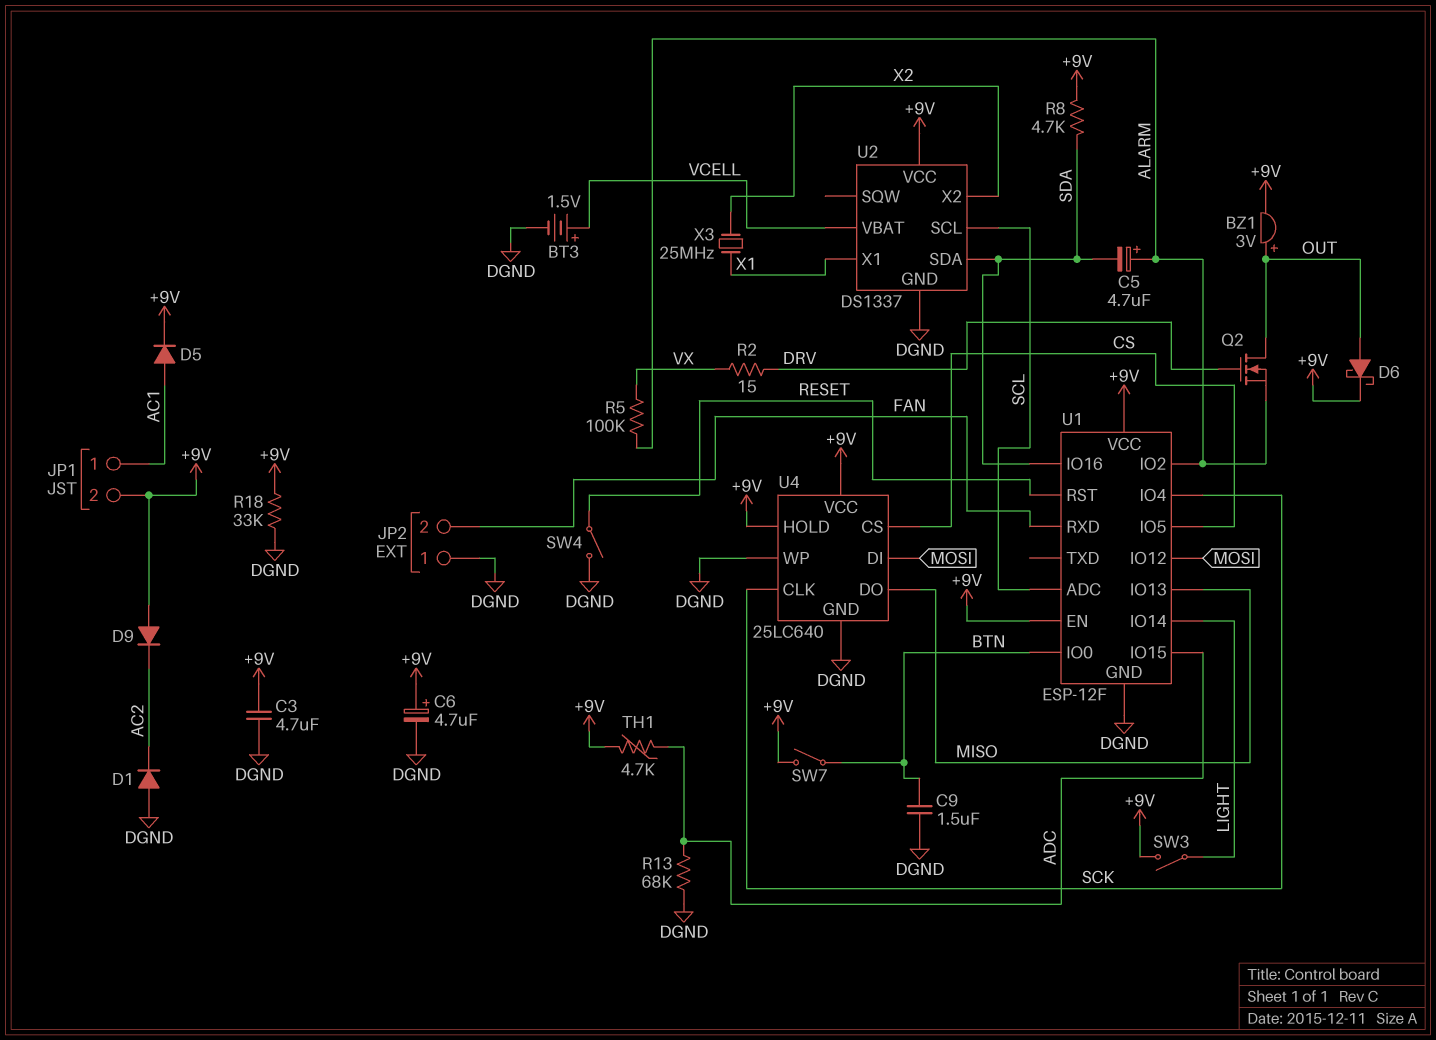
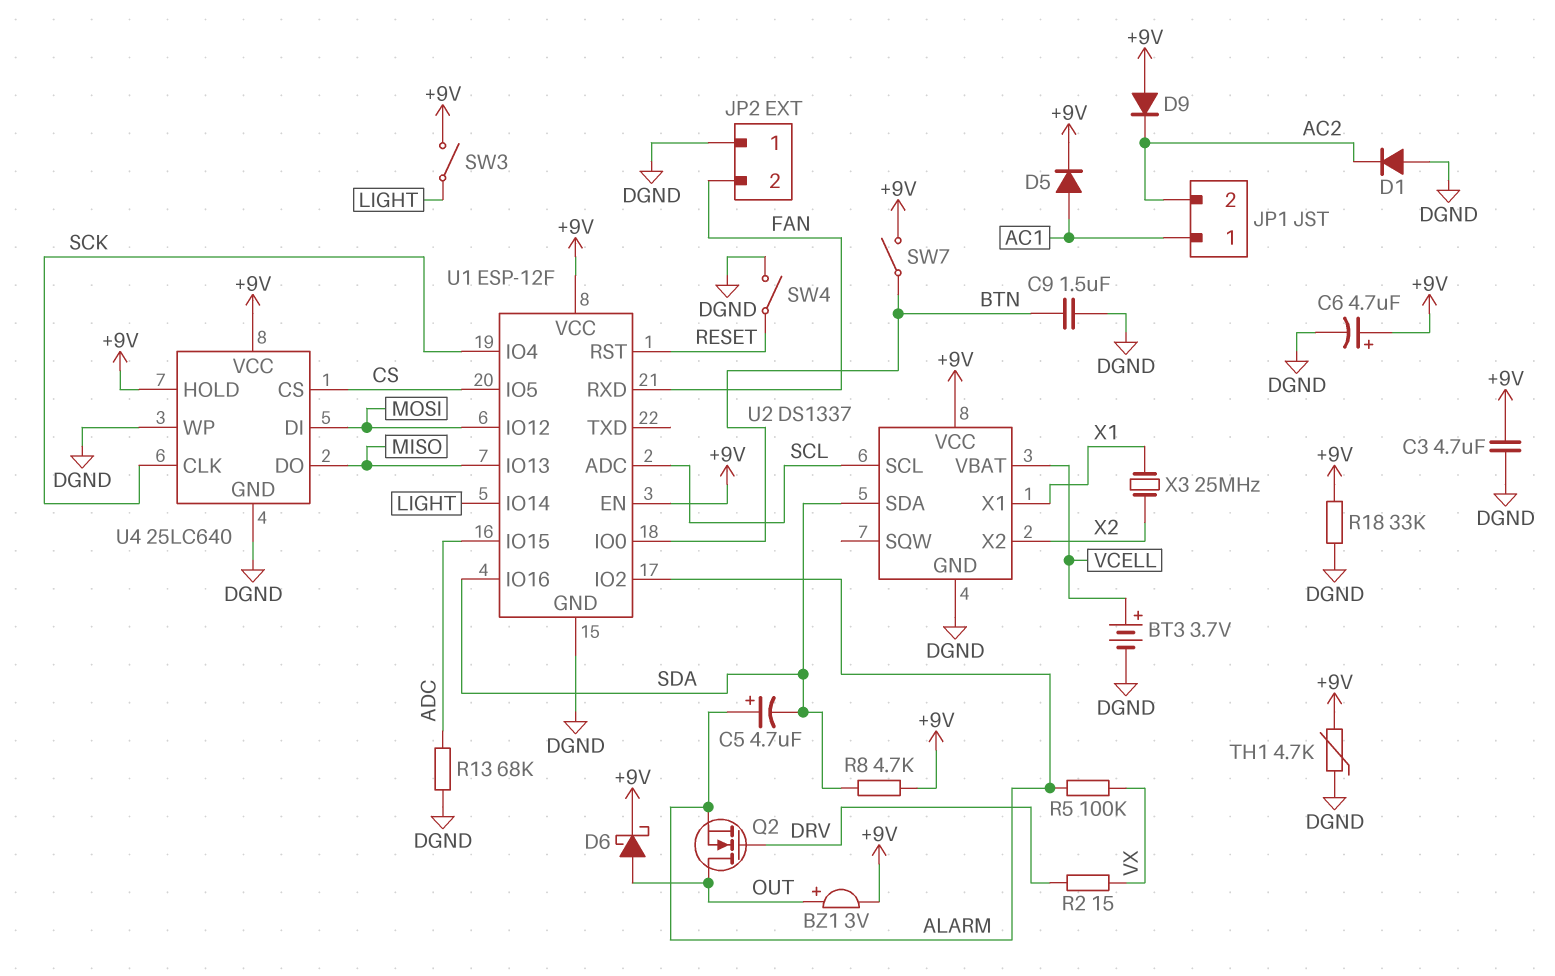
BT3: 1.5V (plus VCELL, minus DGND) -> 3.7V (plus VCELL, minus DGND)
JP1 pin 2: +9V -> AC2
TH1: 4.7k (+9V, ADC) -> 4.7k (+9V, DGND)

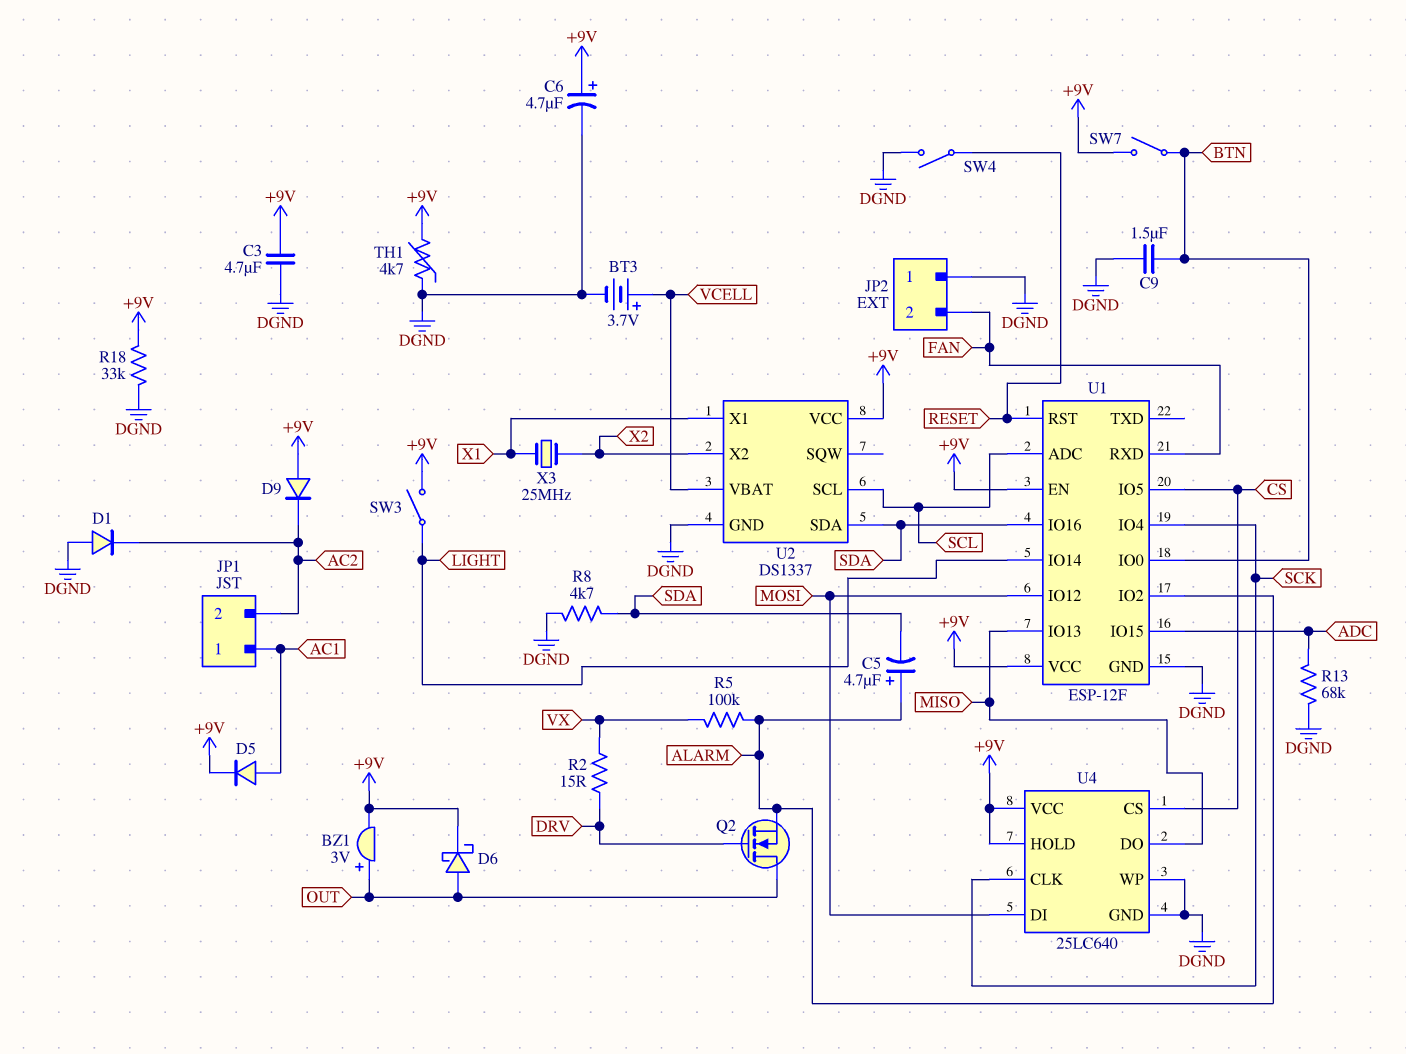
R8: 4.7k (+9V, SDA) -> 4.7k (DGND, SDA)

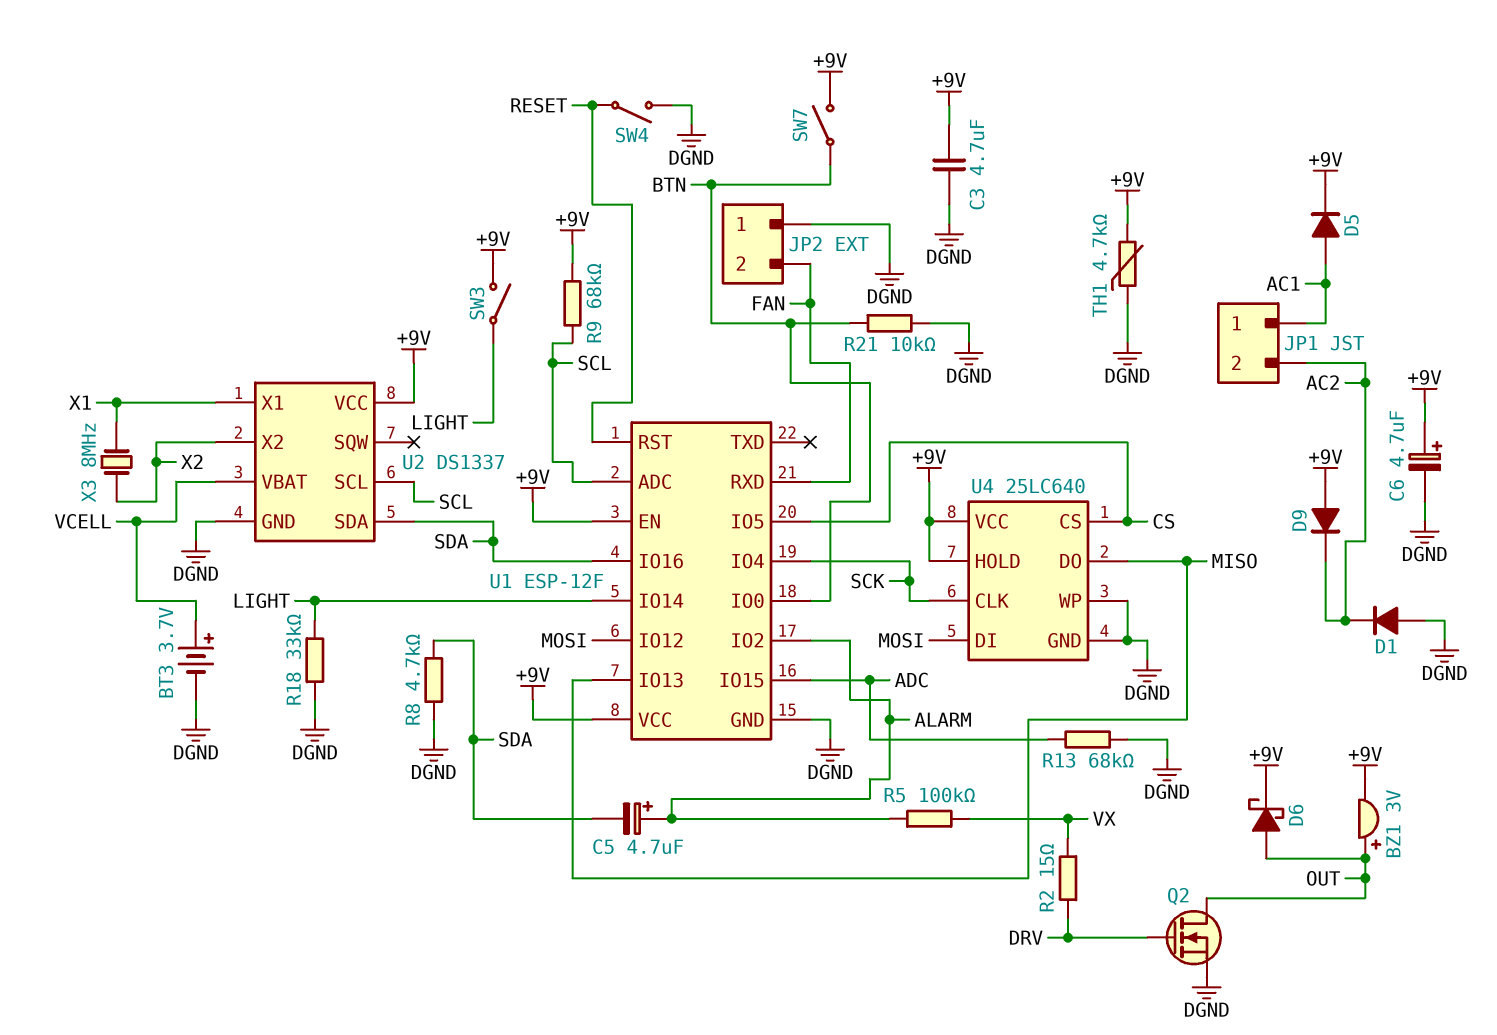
C9: 1.5uF (BTN, DGND) -> none
Q2: NMOS (G DRV, D OUT, S ALARM) -> NMOS (G DRV, D OUT, S DGND)
R9: none -> 68k (+9V, SCL)
R18: 33k (+9V, DGND) -> 33k (DGND, LIGHT)
R21: none -> 10k (BTN, DGND)
X3: 25MHz (X1, X2) -> 8MHz (X1, X2)

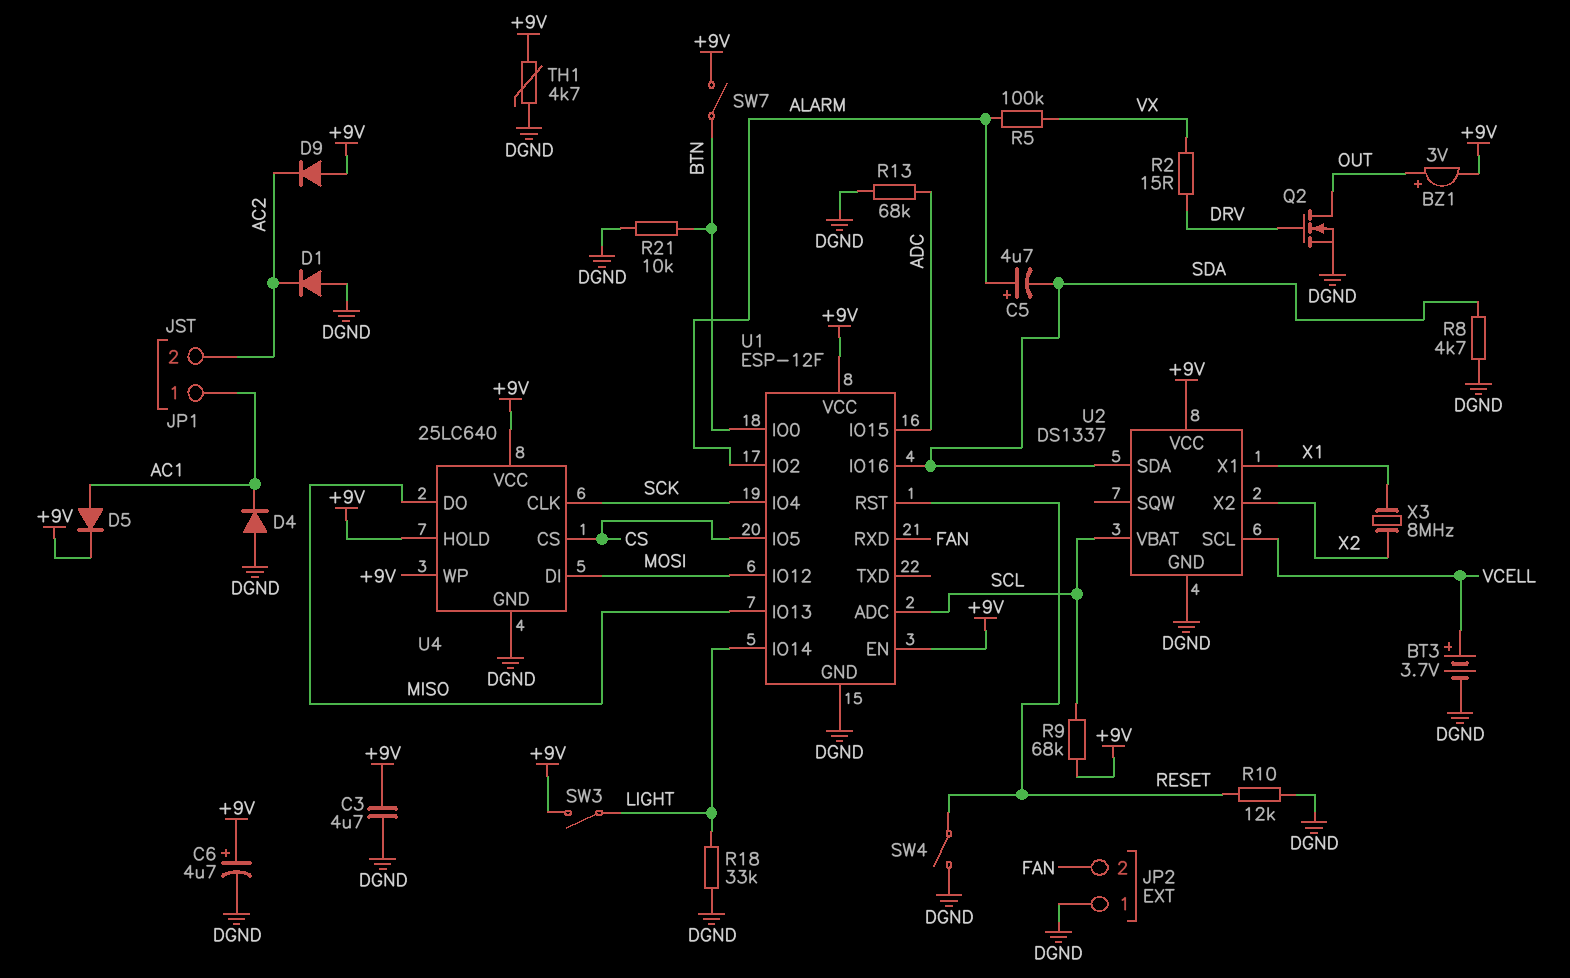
D4: none -> diode (A DGND, K AC1)
D6: schottky (A OUT, K +9V) -> none
R10: none -> 12k (DGND, RESET)
U2 pin SCL: SCL -> VCELL
U2 pin VBAT: VCELL -> SCL
U4 pin WP: DGND -> +9V

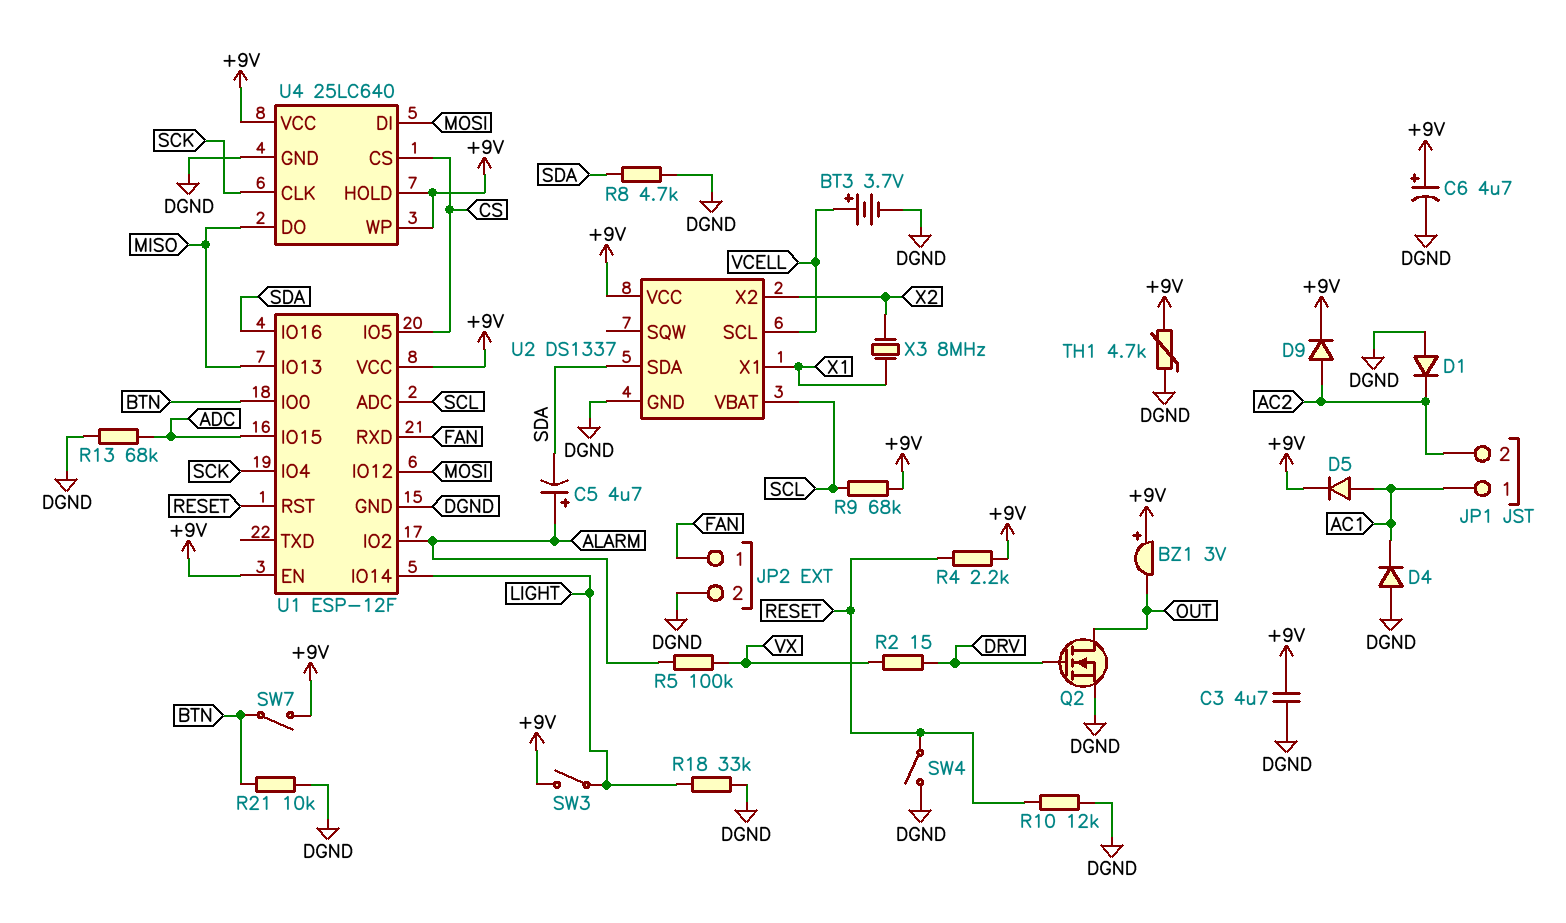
BZ1: buzzer 3V (plus OUT, minus +9V) -> buzzer 3V (plus +9V, minus OUT)
D9: diode (A +9V, K AC2) -> diode (A AC2, K +9V)
JP2 pin 1: DGND -> FAN
JP2 pin 2: FAN -> DGND
R4: none -> 2.2k (+9V, RESET)

